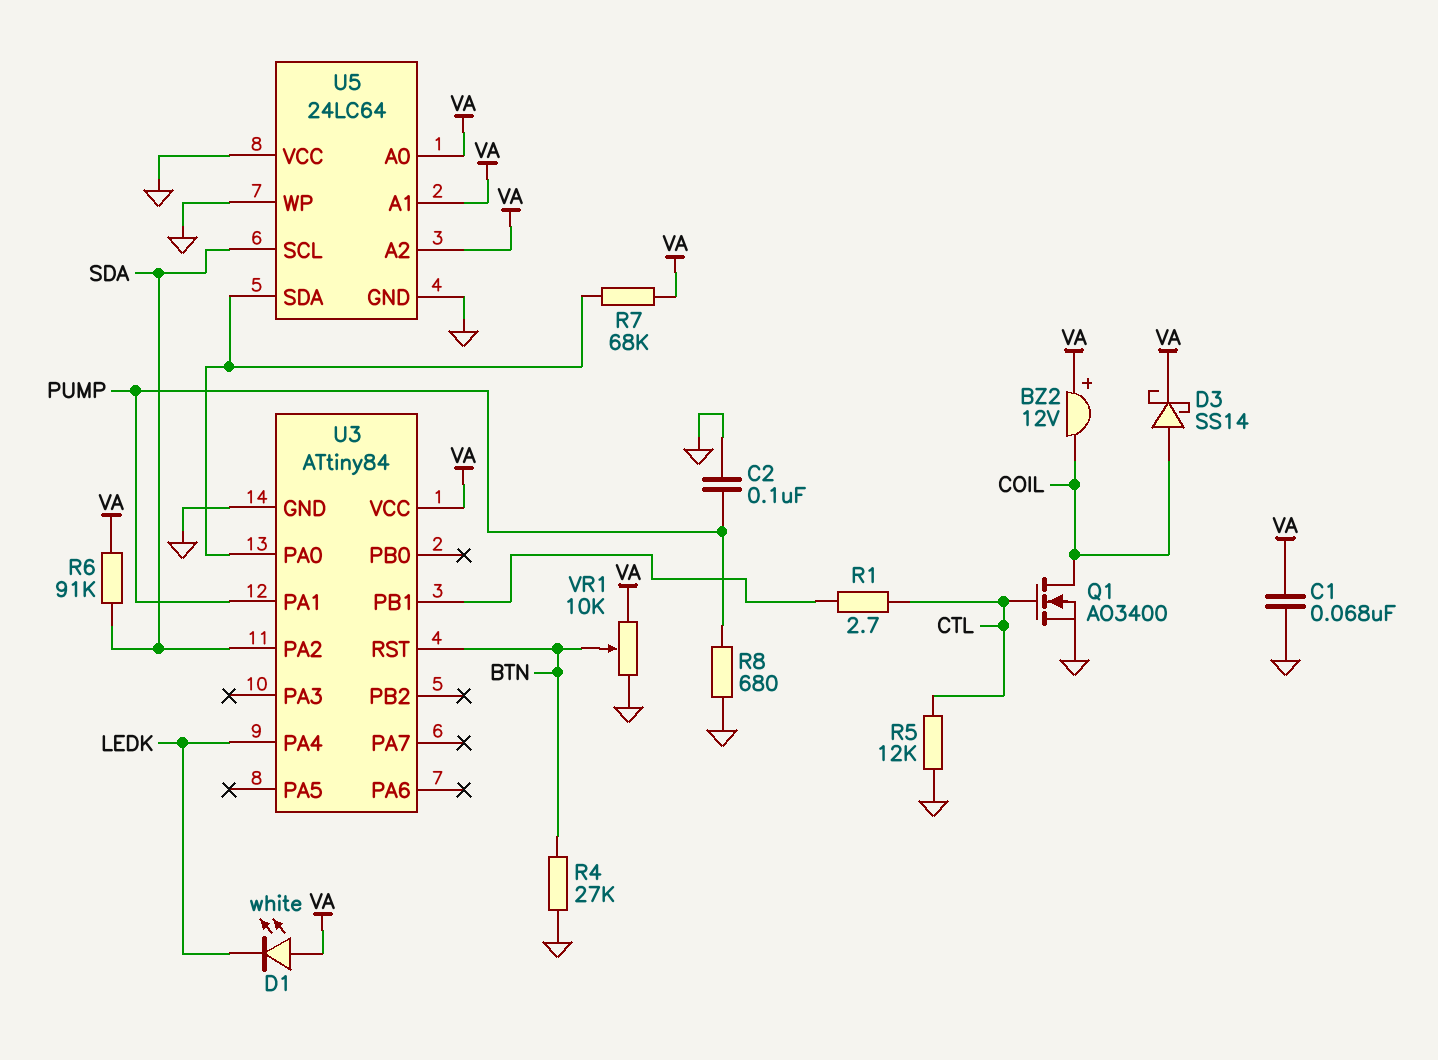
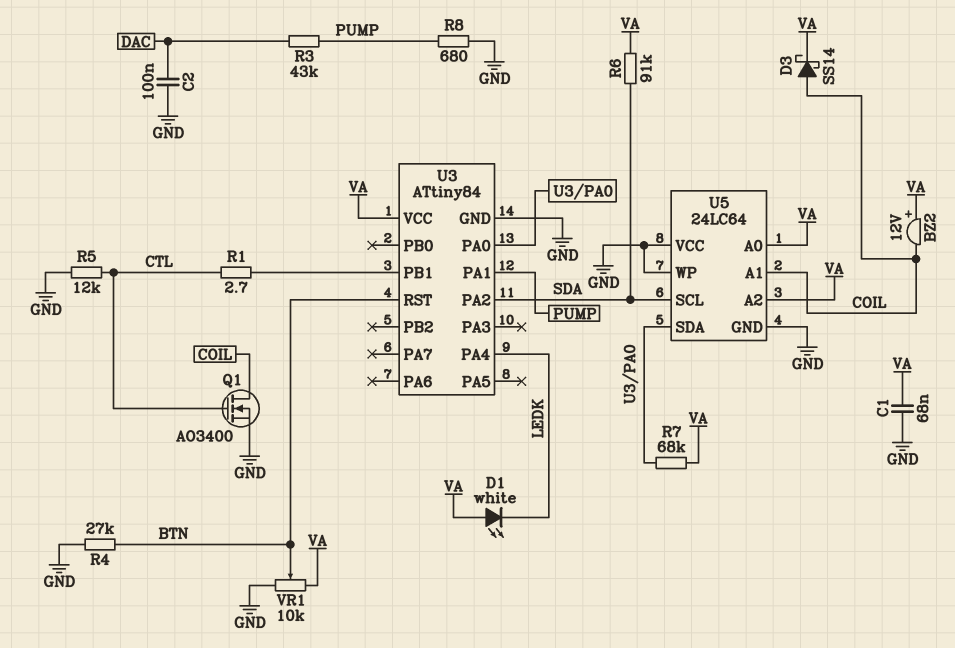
C2: 100nF (GND, PUMP) -> 100nF (DAC, GND)
R3: none -> 43k (DAC, PUMP)
U5 pin A1: VA -> COIL

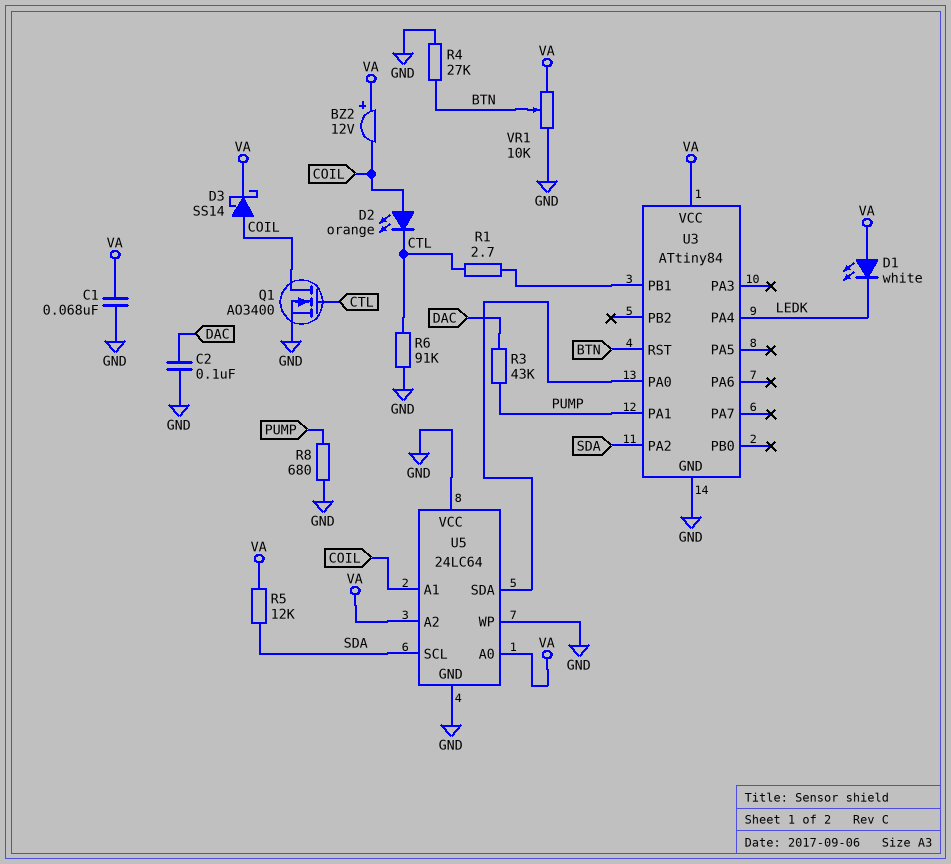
D2: none -> LED orange (A COIL, K CTL)
R5: 12k (CTL, GND) -> 12k (SDA, VA)
R6: 91k (SDA, VA) -> 91k (CTL, GND)
R7: 68k (U3/PA0, VA) -> none

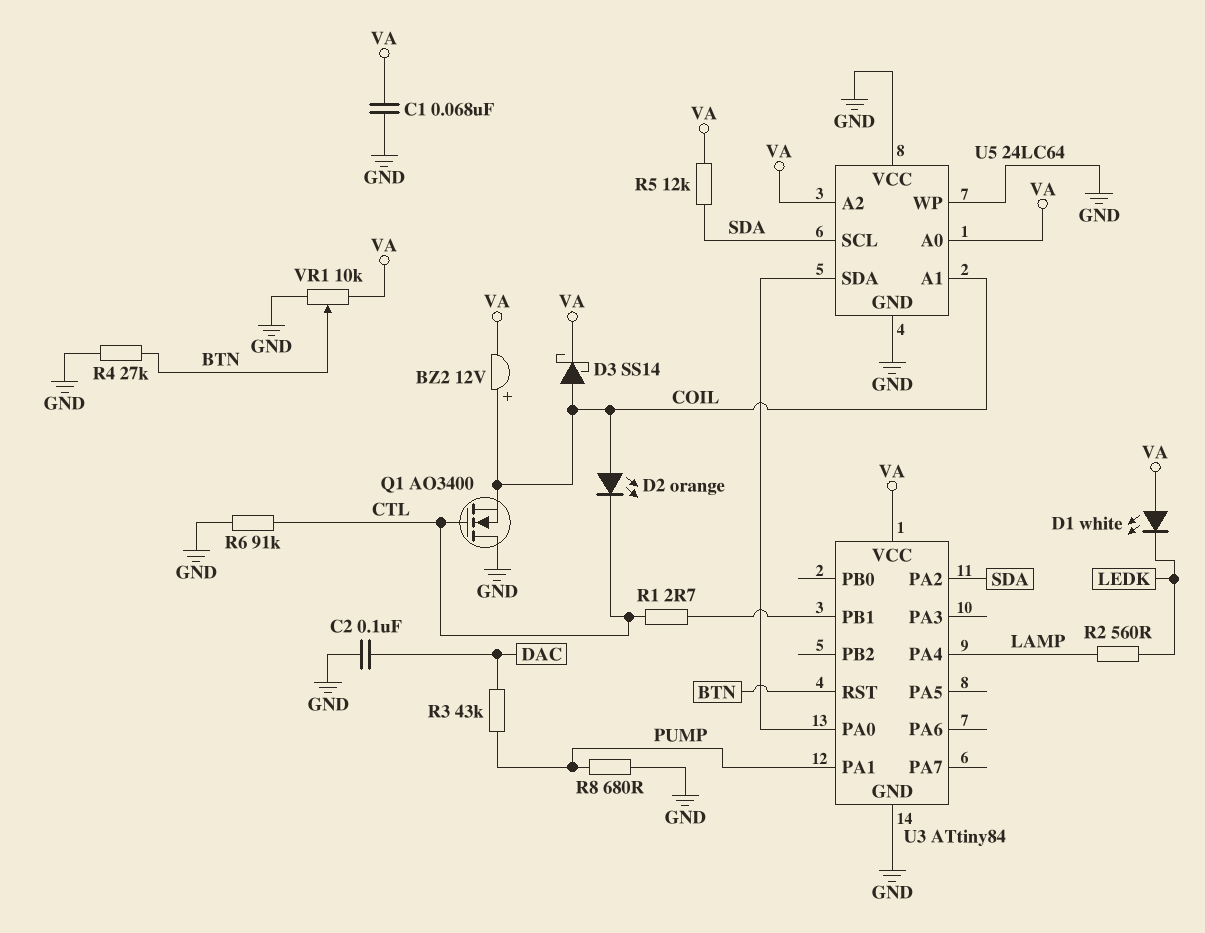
BZ2: buzzer 12V (plus VA, minus COIL) -> buzzer 12V (plus COIL, minus VA)
Q1: NMOS AO3400 (G CTL, D COIL, S GND) -> NMOS AO3400 (G CTL, D GND, S COIL)
R2: none -> 560 (LAMP, LEDK)
U3 pin PA4: LEDK -> LAMP

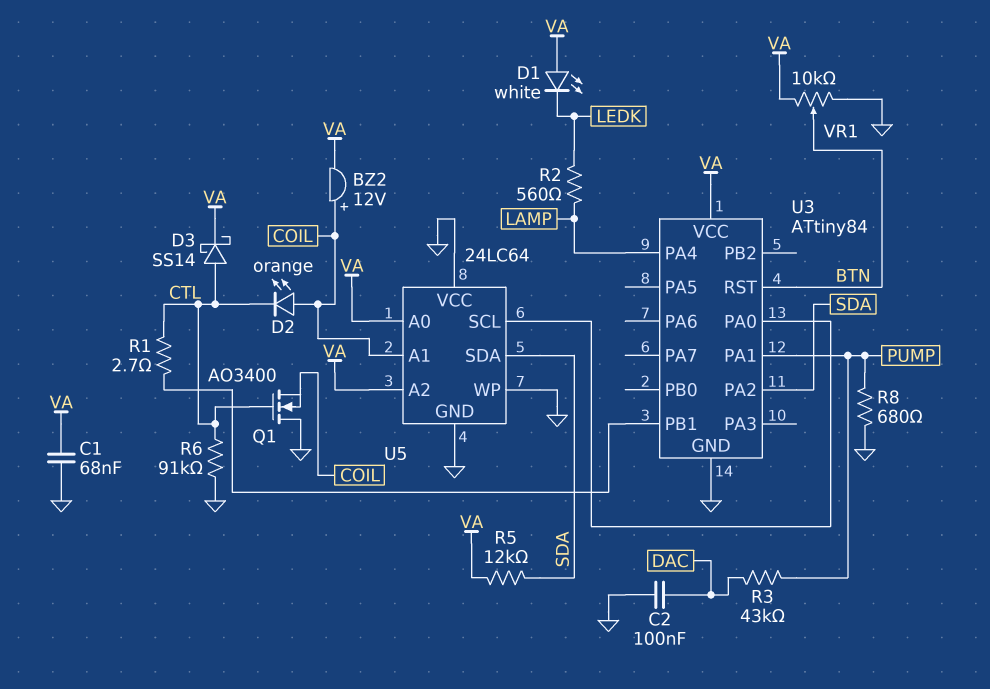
D3: schottky SS14 (A COIL, K VA) -> schottky SS14 (A CTL, K VA)
R4: 27k (BTN, GND) -> none
U5 pin SCL: SDA -> U3/PA0
U5 pin SDA: U3/PA0 -> SDA

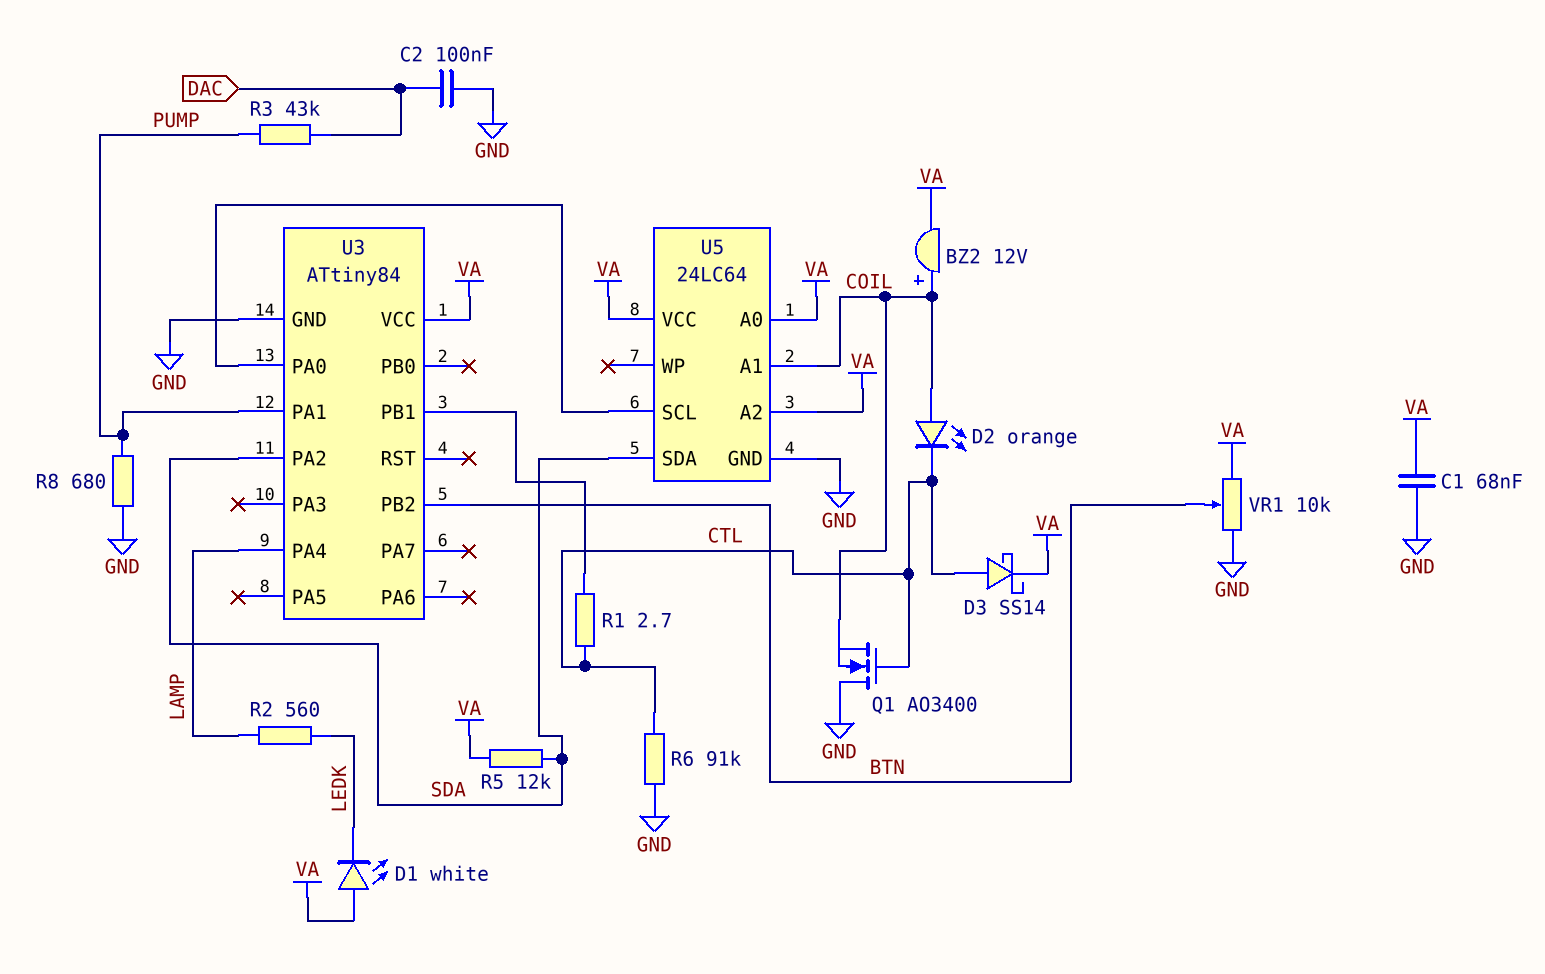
U3 pin PB2: none -> BTN
U3 pin RST: BTN -> none
U5 pin VCC: GND -> VA
U5 pin WP: GND -> none

